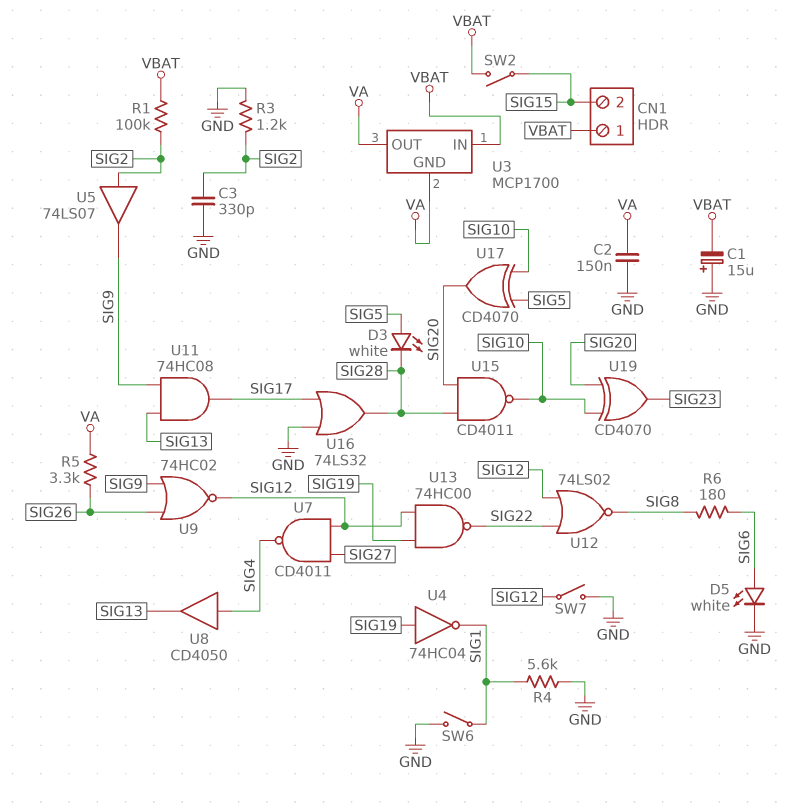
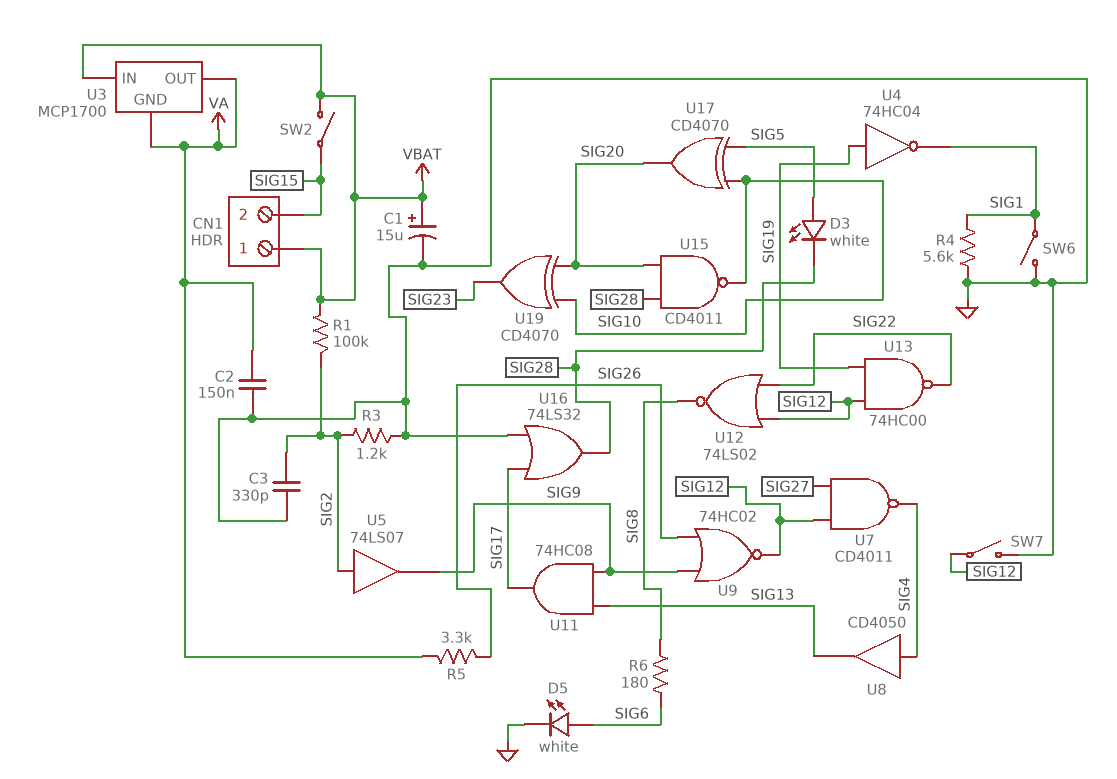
C1: 15uF (plus GND, minus VBAT) -> 15uF (plus VBAT, minus GND)

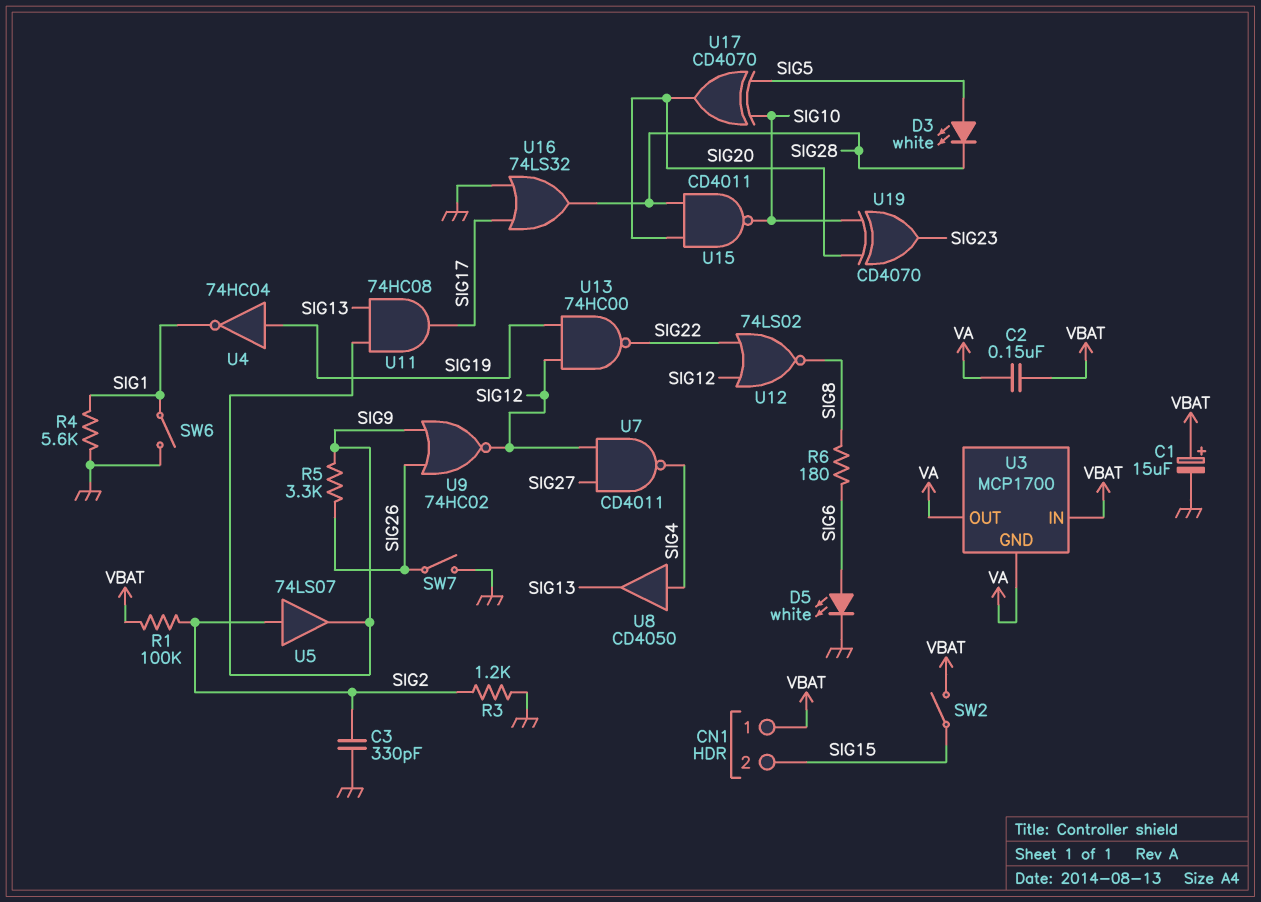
C2: 150nF (GND, VA) -> 150nF (VA, VBAT)
R5: 3.3k (SIG26, VA) -> 3.3k (SIG9, SIG26)
SW7: switch (GND, SIG12) -> switch (GND, SIG26)

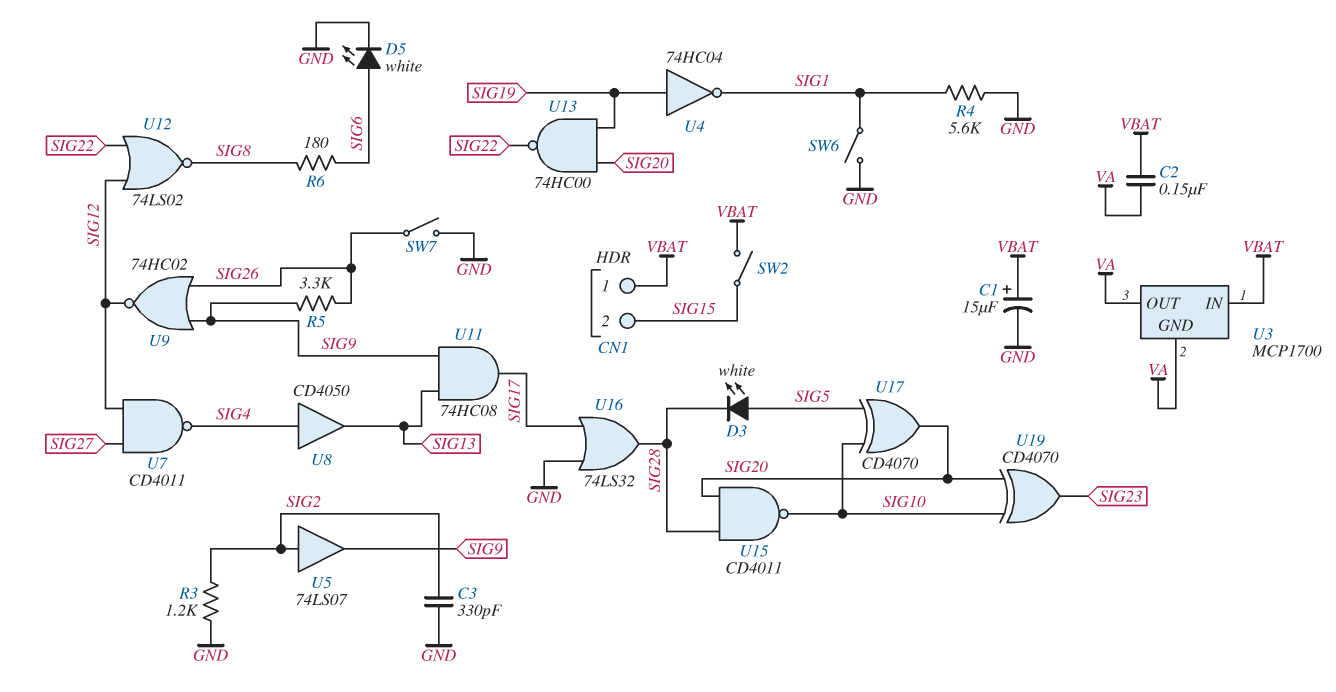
R1: 100k (SIG2, VBAT) -> none
U13: NAND 74HC00 (in SIG12, in SIG19, out SIG22) -> NAND 74HC00 (in SIG19, in SIG20, out SIG22)

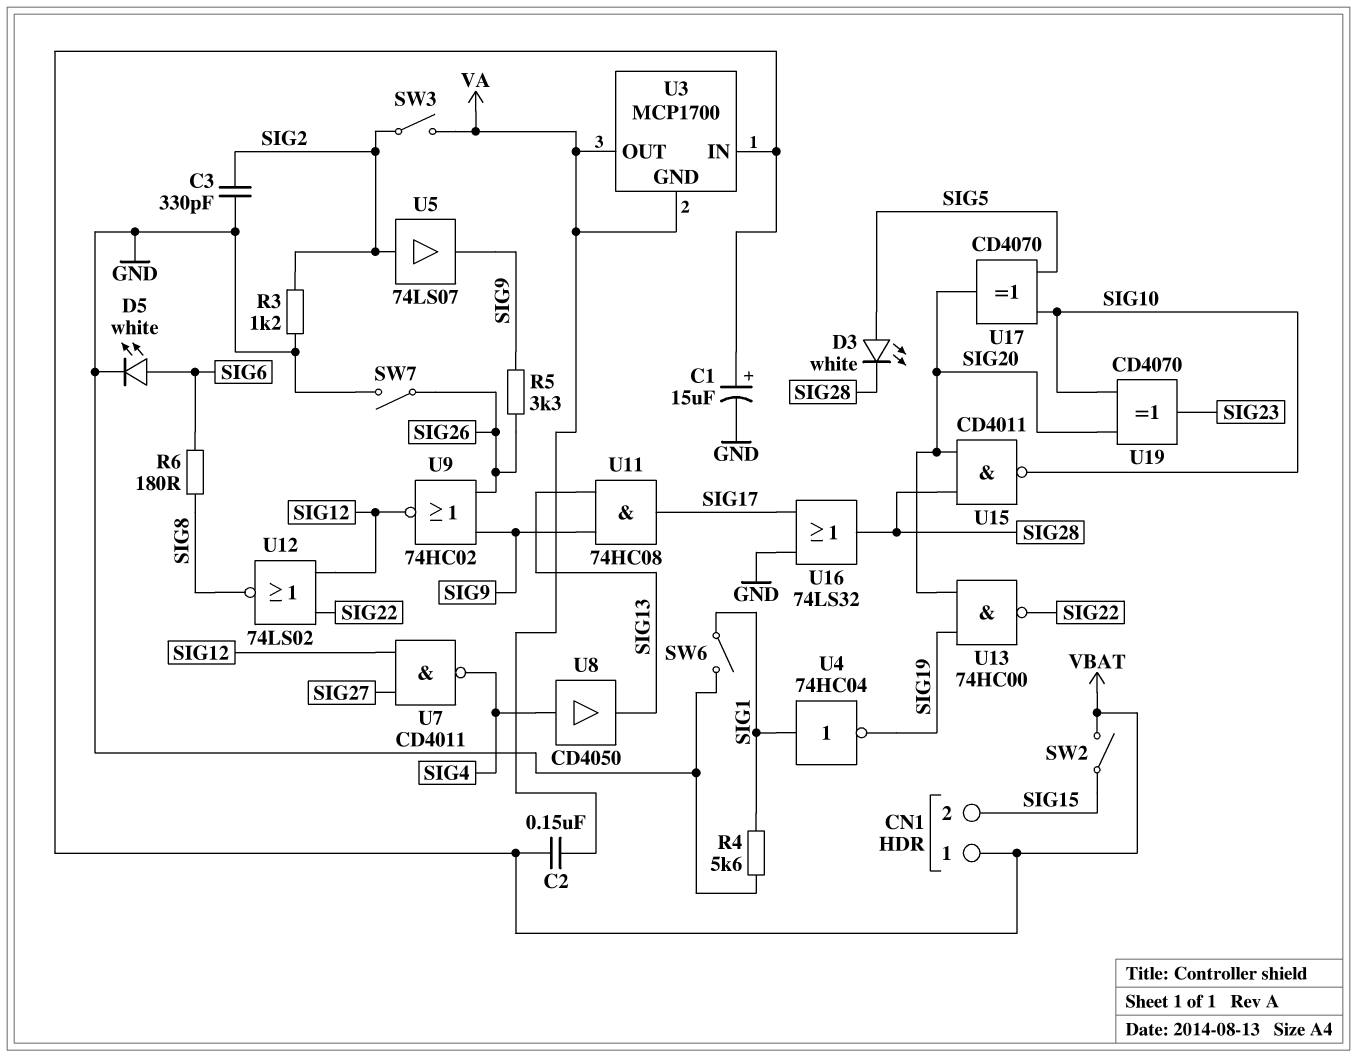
SW3: none -> switch (SIG2, VA)
U4: NOT 74HC04 (in SIG19, out SIG1) -> NOT 74HC04 (in SIG1, out SIG19)

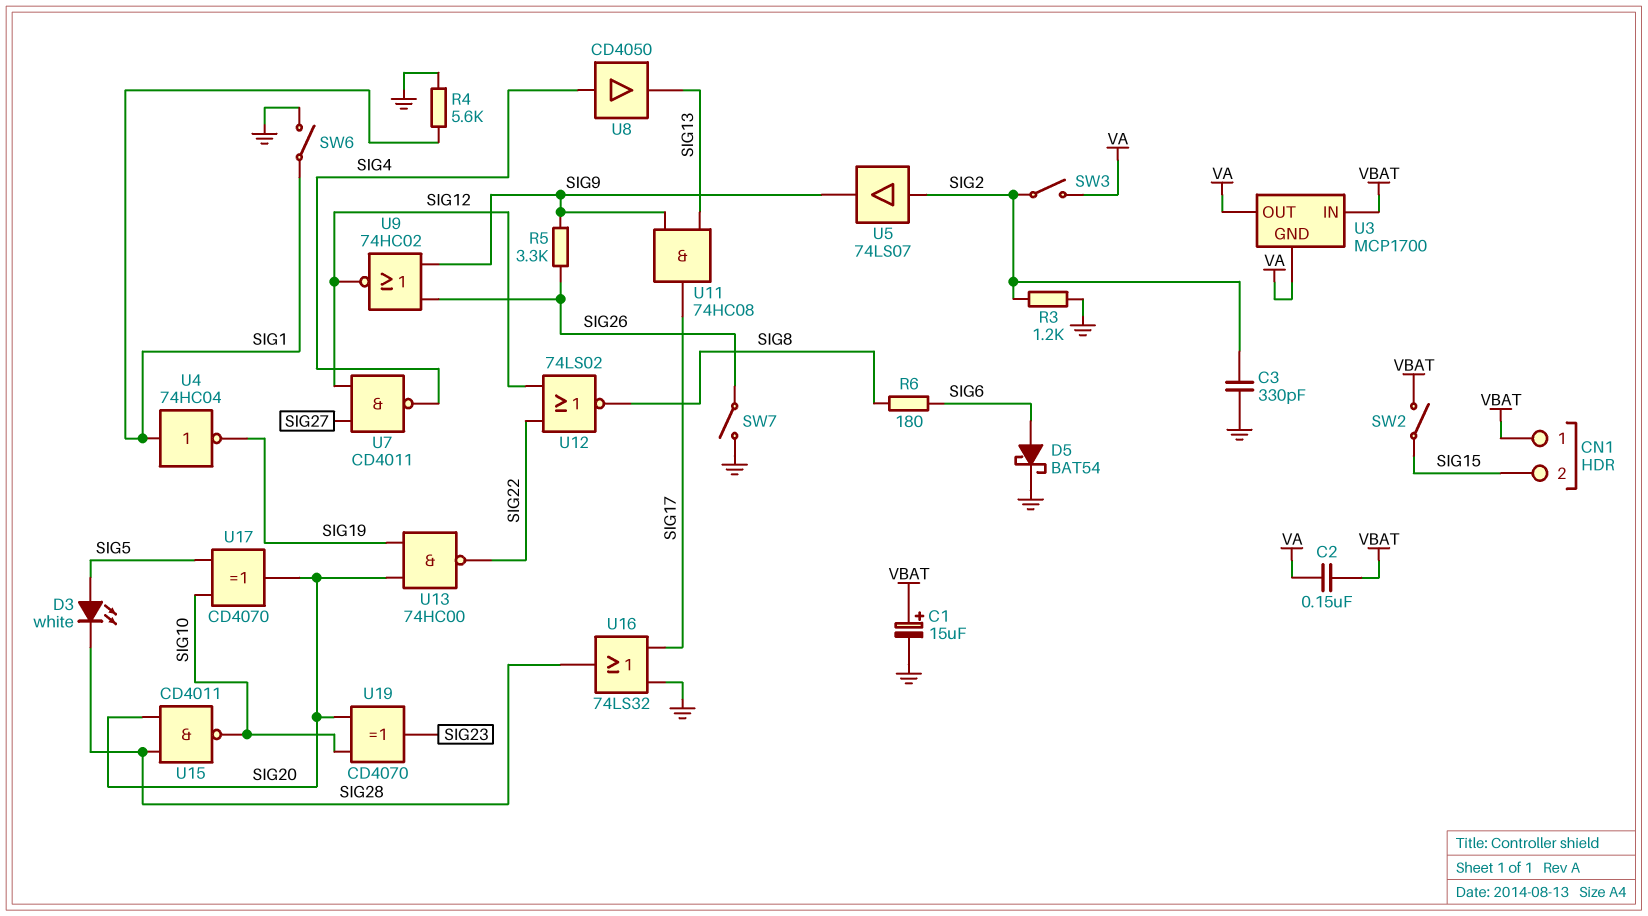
D5: LED white (A SIG6, K GND) -> schottky BAT54 (A SIG6, K GND)

